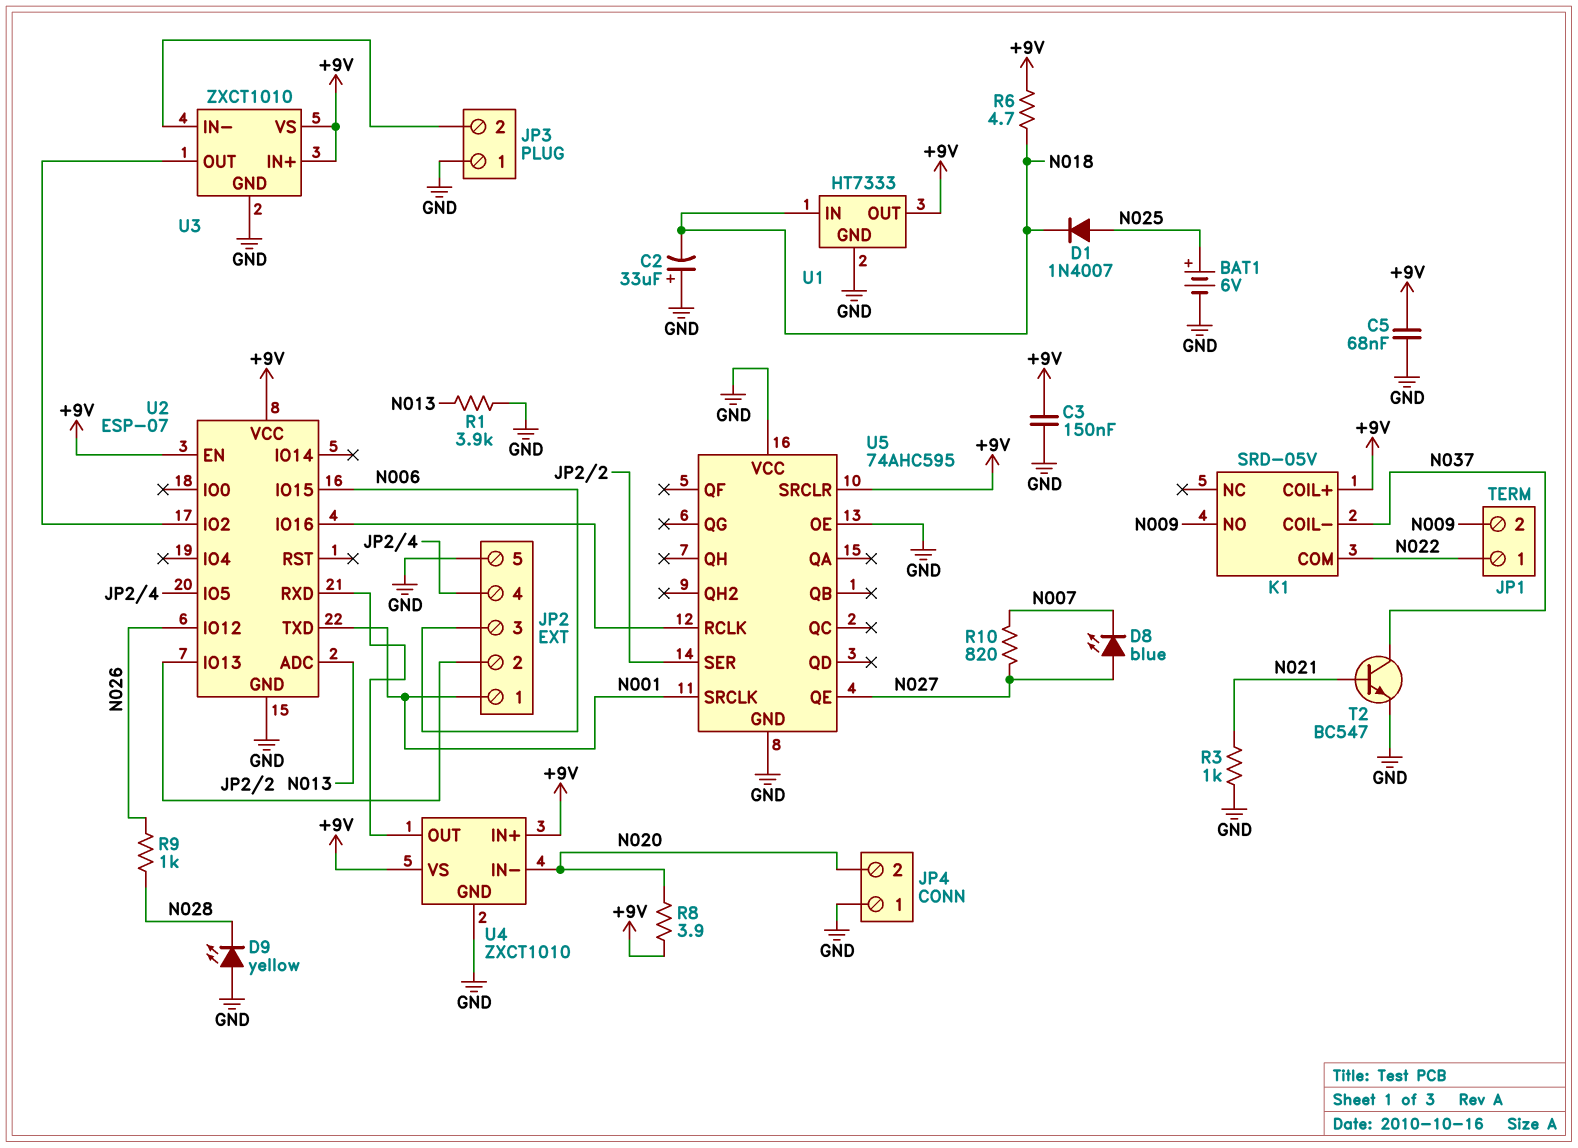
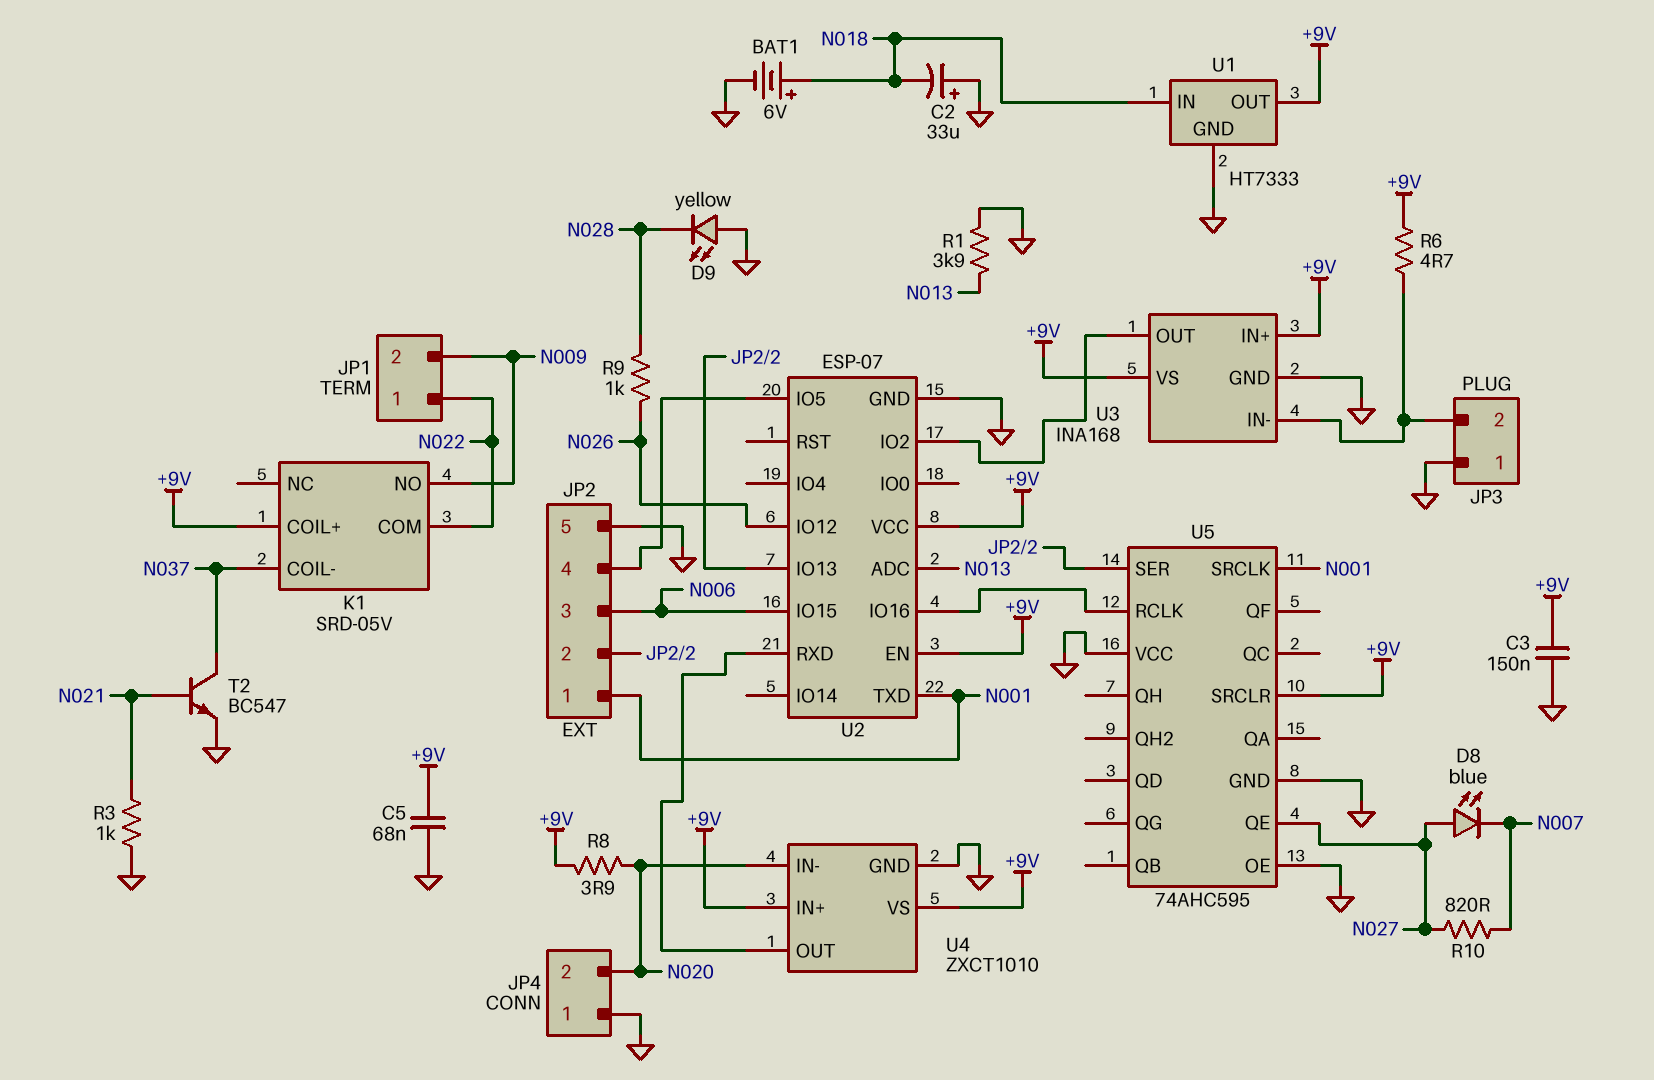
BAT1: 6V (plus N025, minus GND) -> 6V (plus N018, minus GND)
D1: diode 1N4007 (A N025, K N018) -> none
R6: 4.7 (+9V, N018) -> 4.7 (+9V, JP3/2)
U3: ZXCT1010 -> INA168

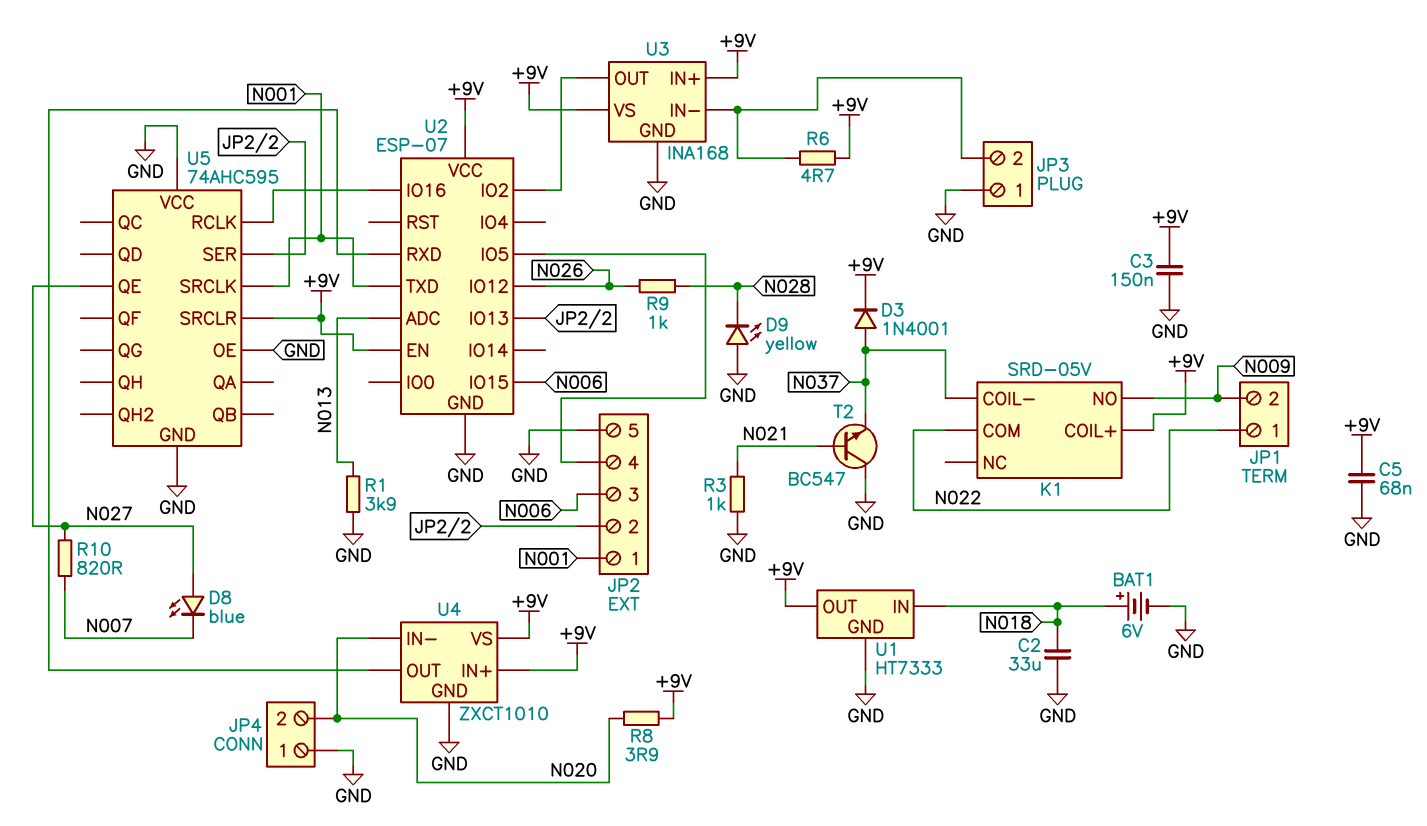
C2: 33uF (plus GND, minus N018) -> 33uF (GND, N018)
D3: none -> diode 1N4001 (A N037, K +9V)
T2: NPN BC547 (B N021, C N037, E GND) -> NPN BC547 (B N021, C GND, E N037)

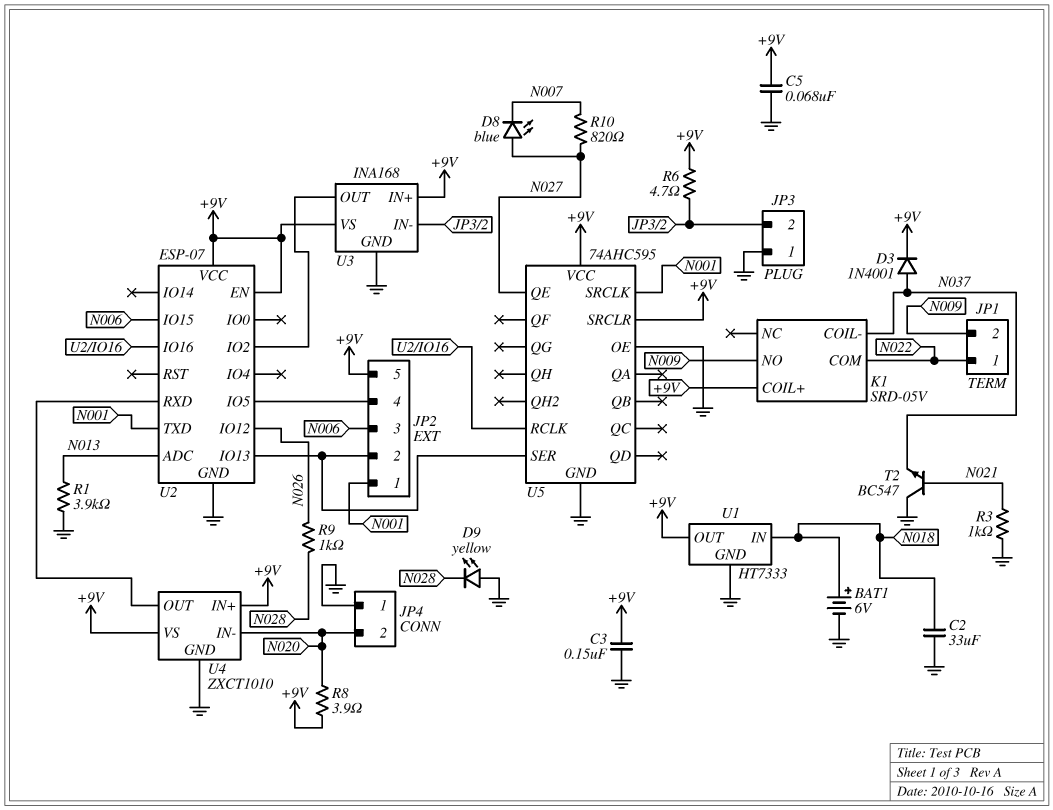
JP2 pin 5: GND -> +9V
U5 pin VCC: GND -> +9V

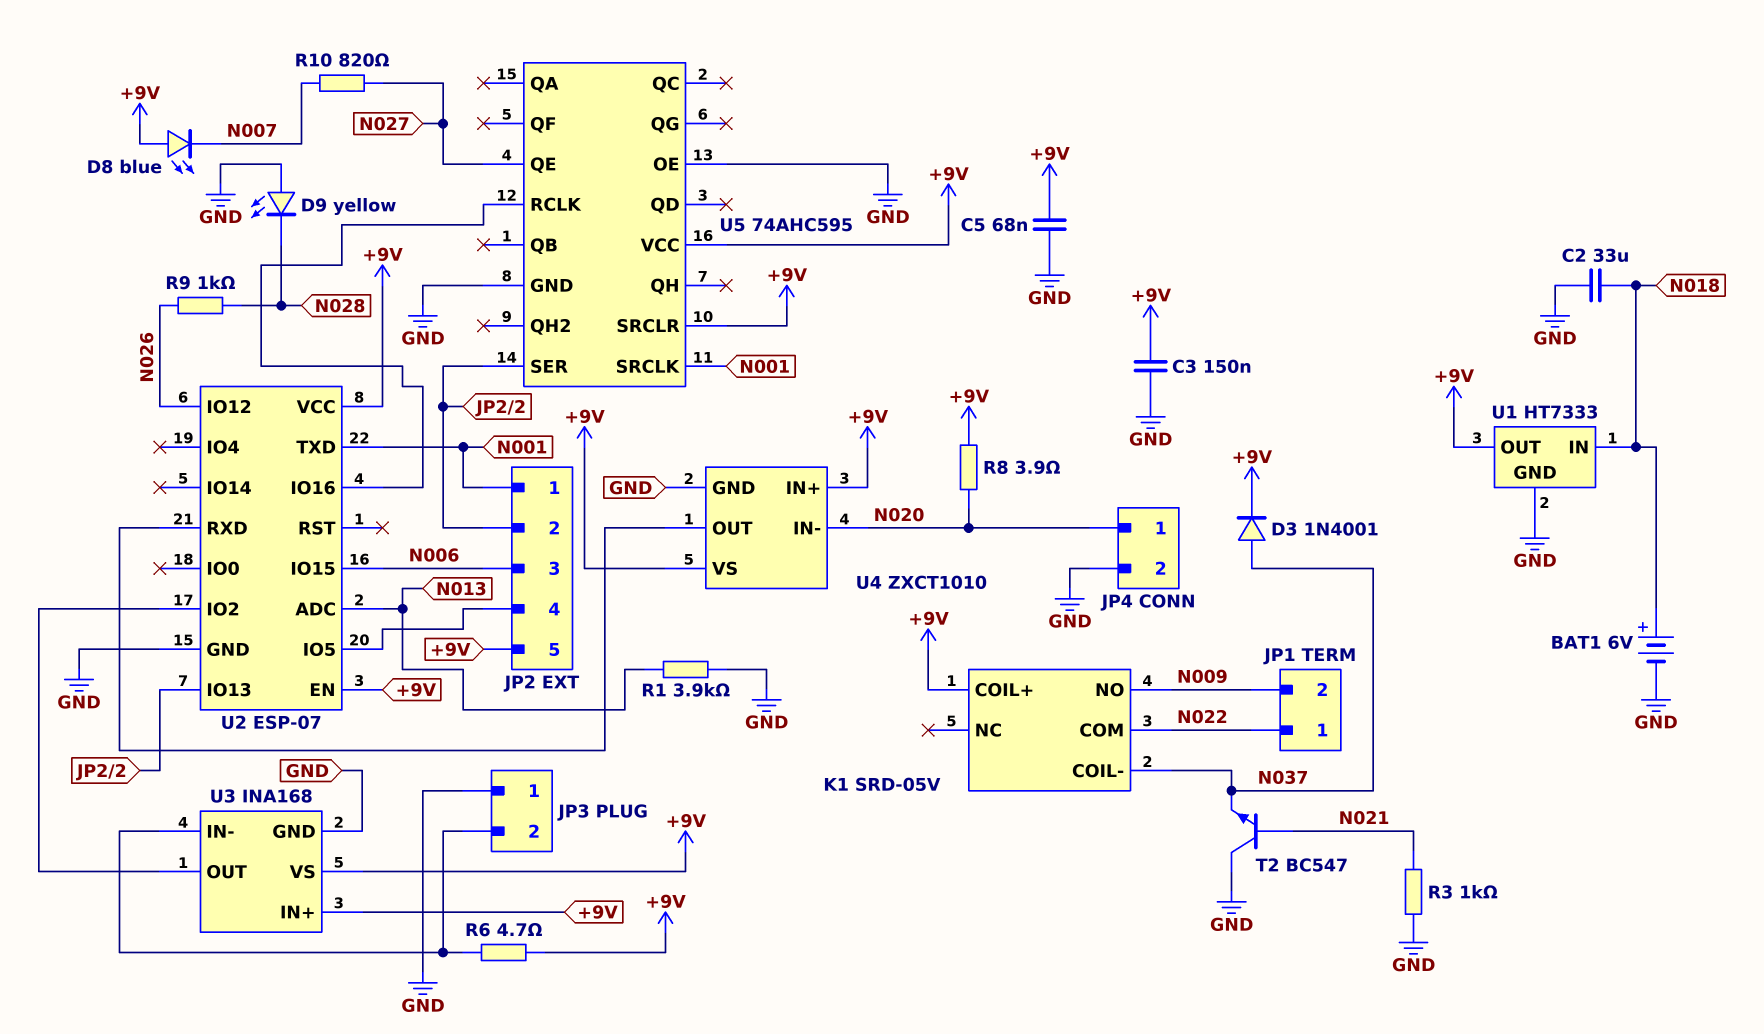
D8: LED blue (A N027, K N007) -> LED blue (A +9V, K N007)
JP4 pin 1: GND -> N020
JP4 pin 2: N020 -> GND

